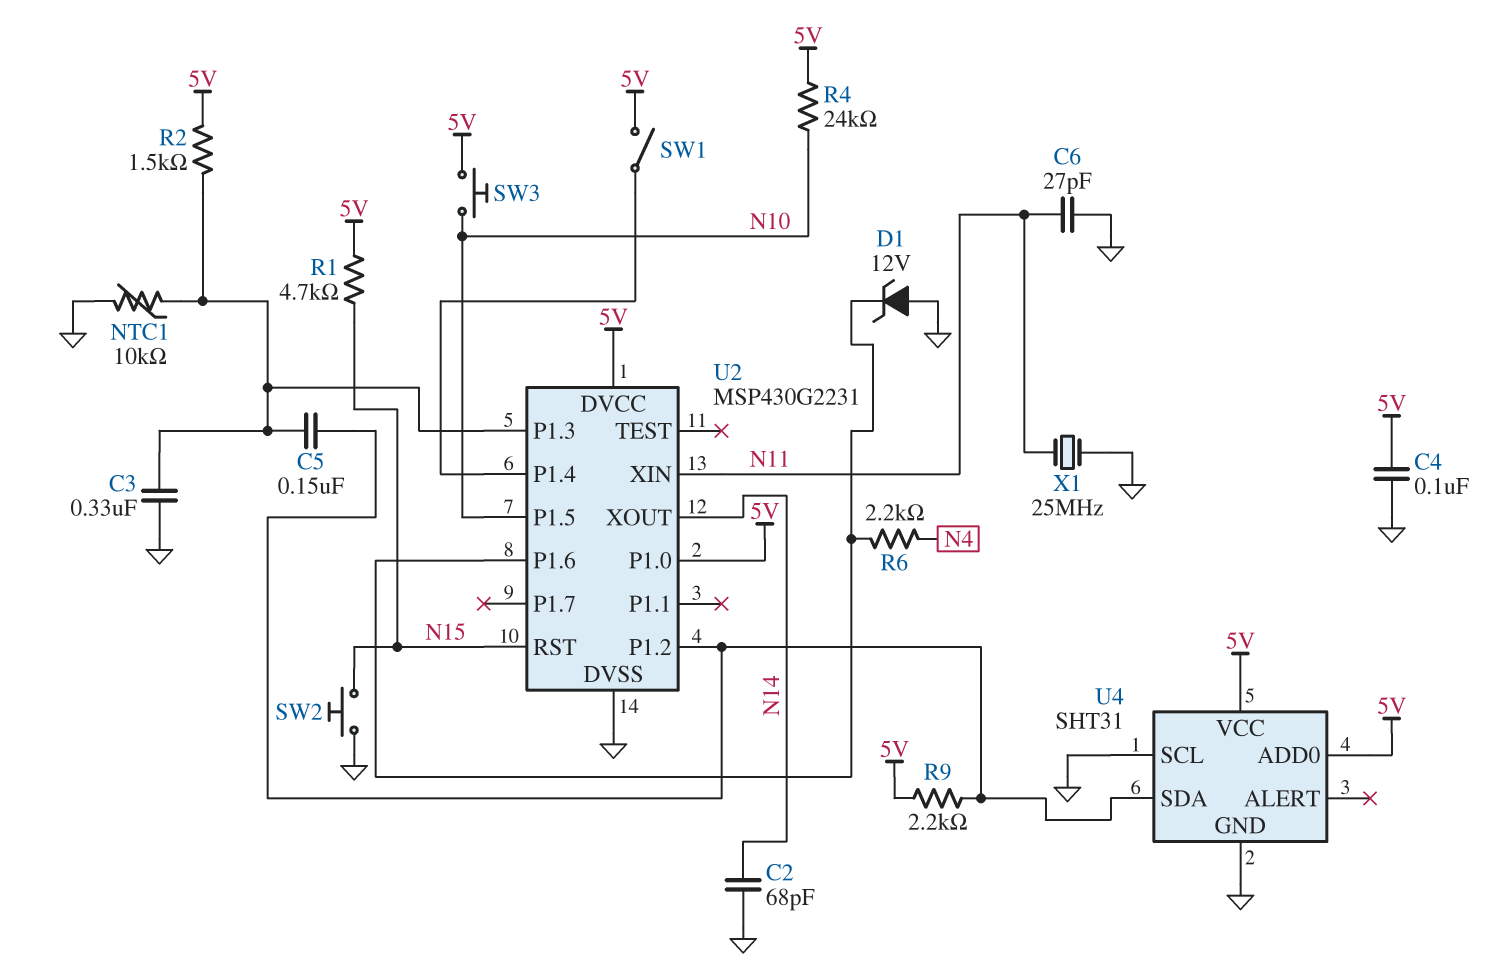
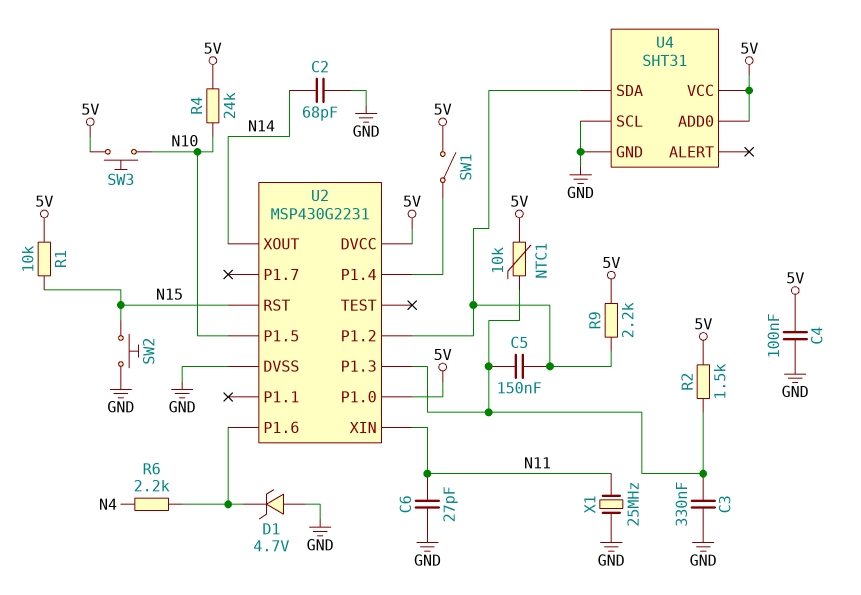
D1: zener 12V (A GND, K U2/P1.6) -> zener 4.7V (A GND, K U2/P1.6)
NTC1: 10k (GND, U2/P1.3) -> 10k (5V, U2/P1.3)
R1: 4.7k (5V, N15) -> 10k (5V, N15)

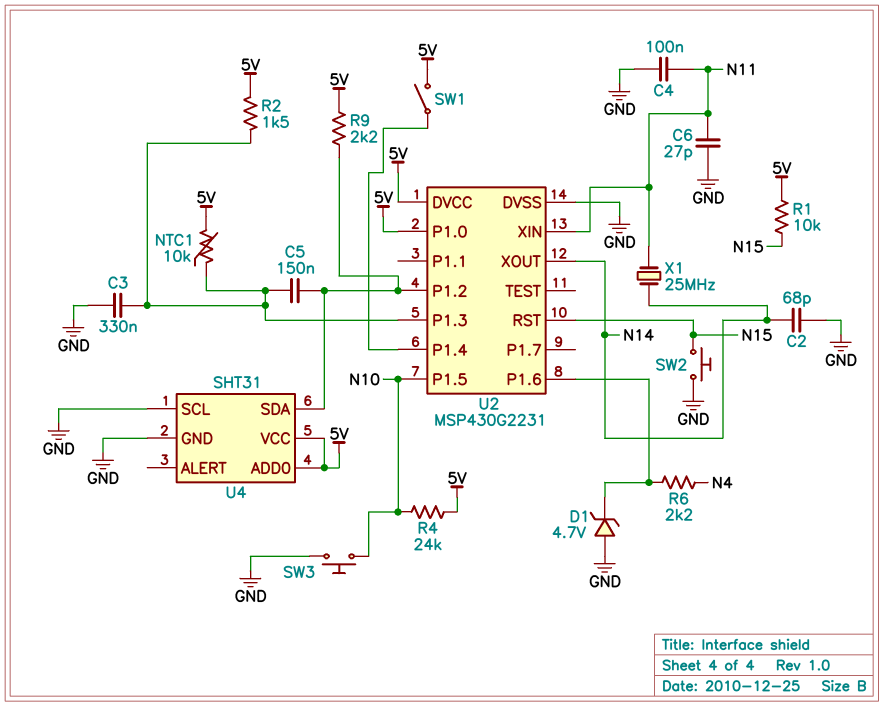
C4: 100nF (5V, GND) -> 100nF (GND, N11)
SW3: button (5V, N10) -> button (GND, N10)
X1: 25MHz (GND, N11) -> 25MHz (N11, N14)

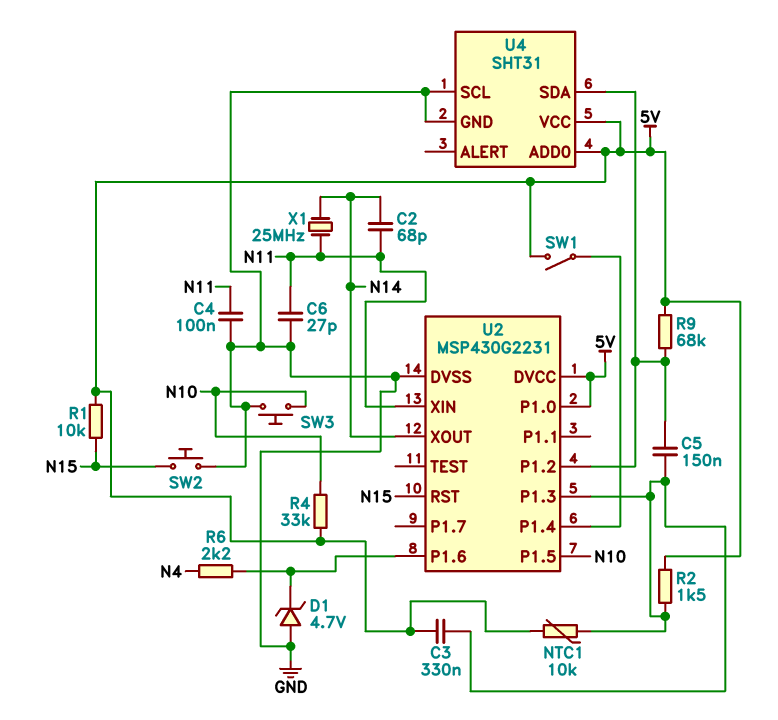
C2: 68pF (GND, N14) -> 68pF (N11, N14)
C3: 330nF (GND, U2/P1.3) -> 330nF (5V, U2/P1.3)
R4: 24k (5V, N10) -> 33k (5V, N10)
R9: 2.2k (5V, U2/P1.2) -> 68k (5V, U2/P1.2)

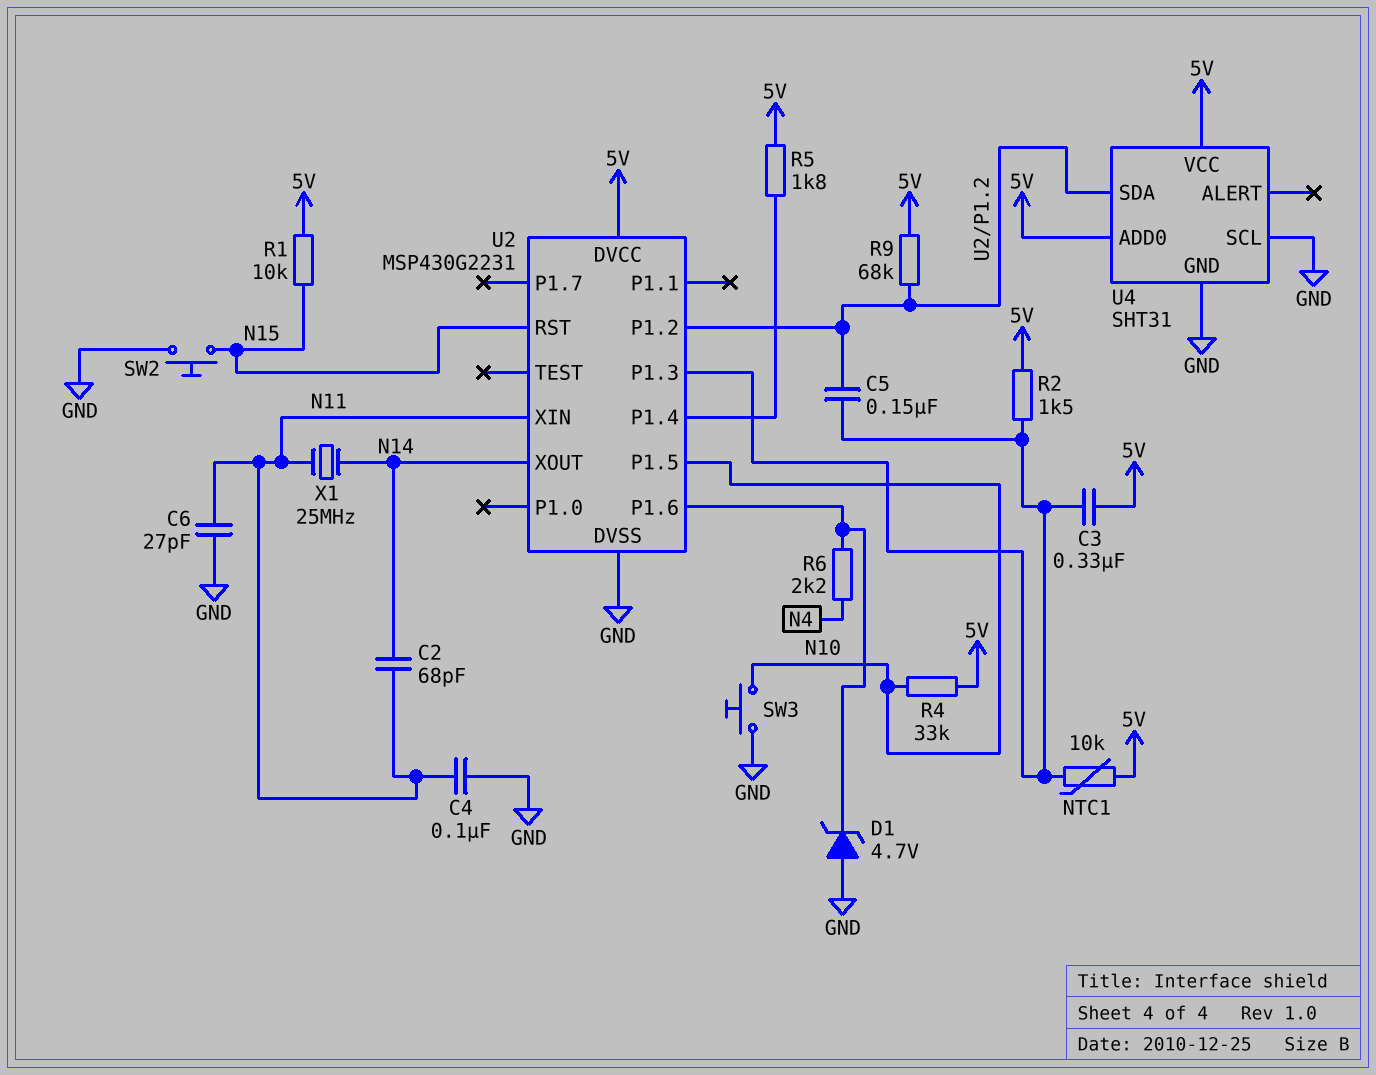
R5: none -> 1.8k (5V, U2/P1.4)
SW1: switch (5V, U2/P1.4) -> none
U2 pin P1.0: 5V -> none

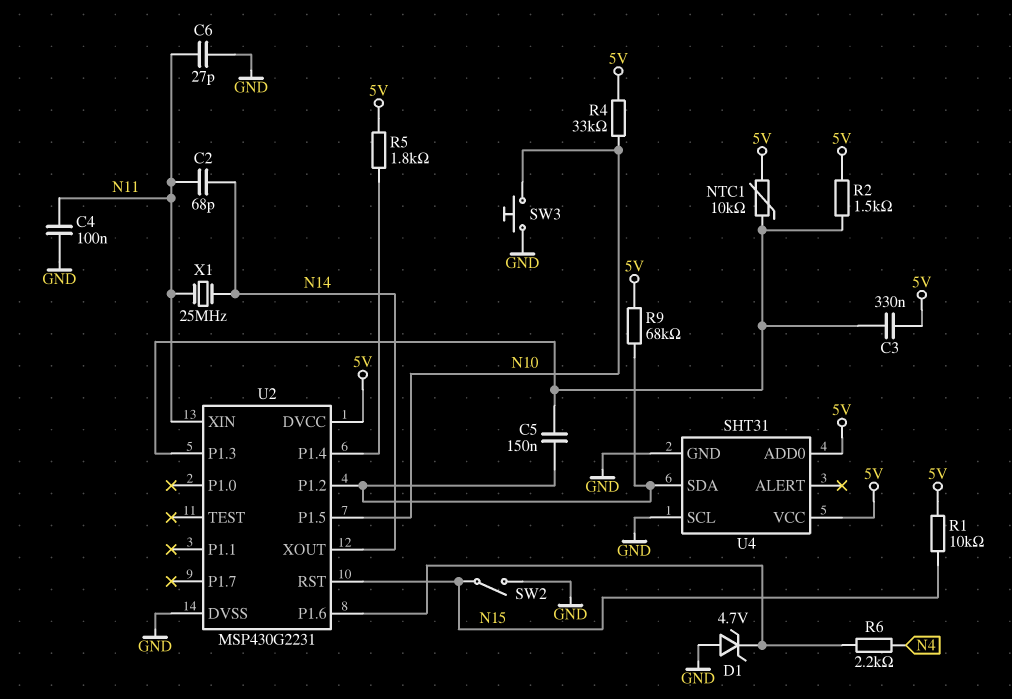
SW2: button (GND, N15) -> switch (GND, N15)

